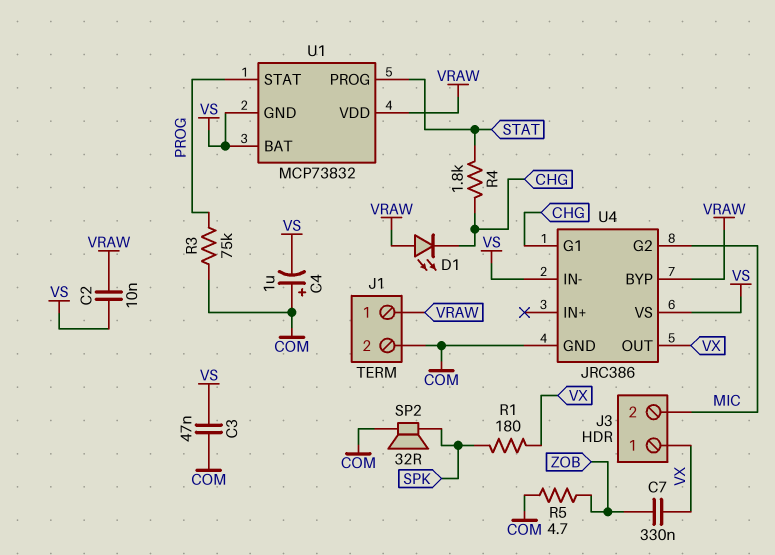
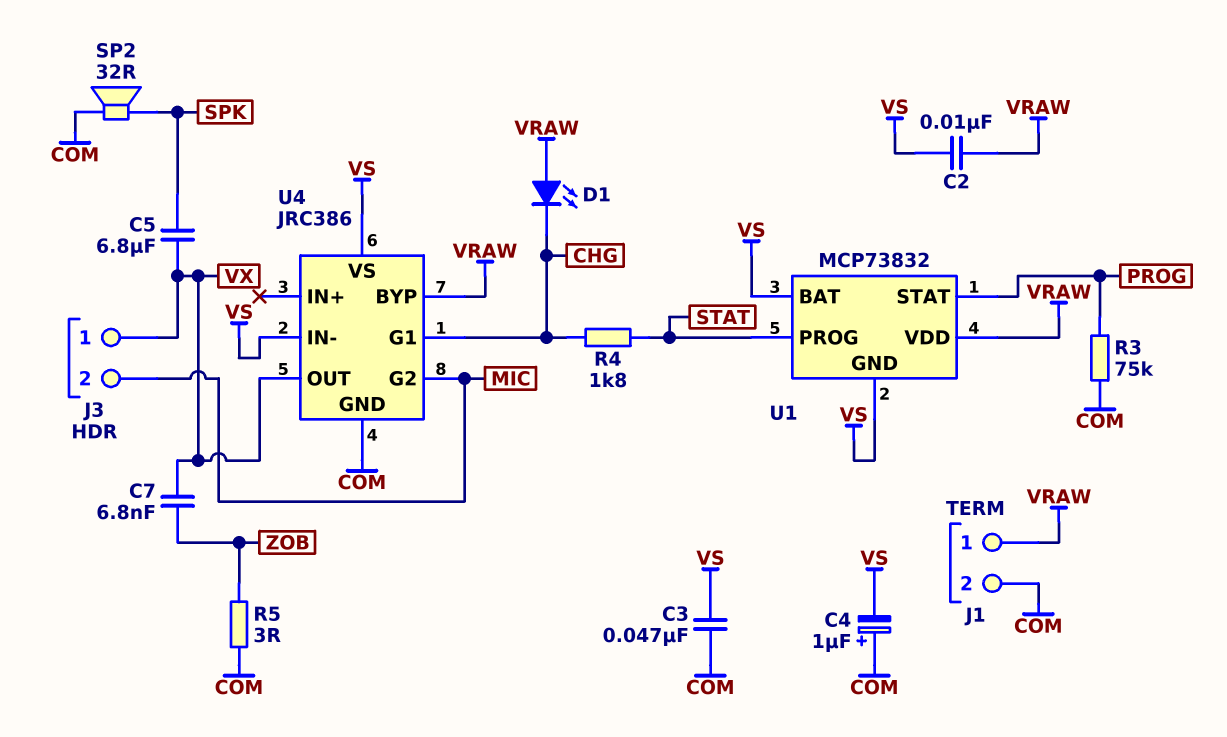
C5: none -> 6.8uF (SPK, VX)
C7: 330nF (VX, ZOB) -> 6.8nF (VX, ZOB)
R1: 180 (SPK, VX) -> none
R5: 4.7 (COM, ZOB) -> 3 (COM, ZOB)

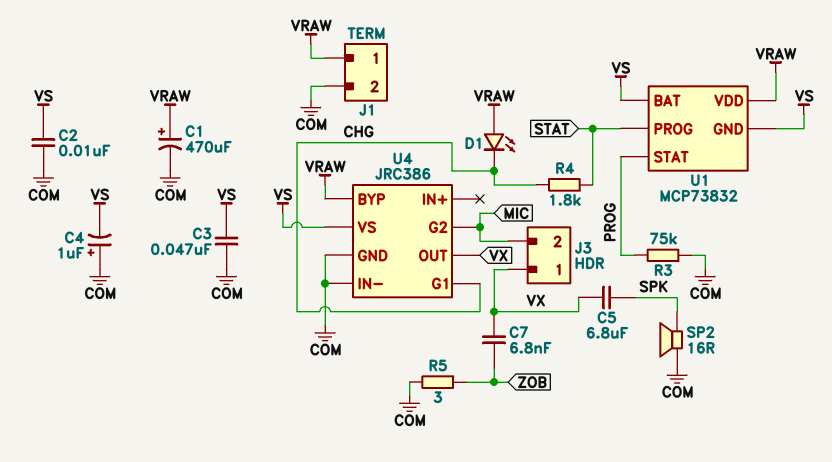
C1: none -> 470uF (plus VRAW, minus COM)
C2: 10nF (VRAW, VS) -> 10nF (COM, VS)
SP2: speaker 32R (COM, SPK) -> speaker 16R (COM, SPK)
U4 pin IN-: VS -> COM

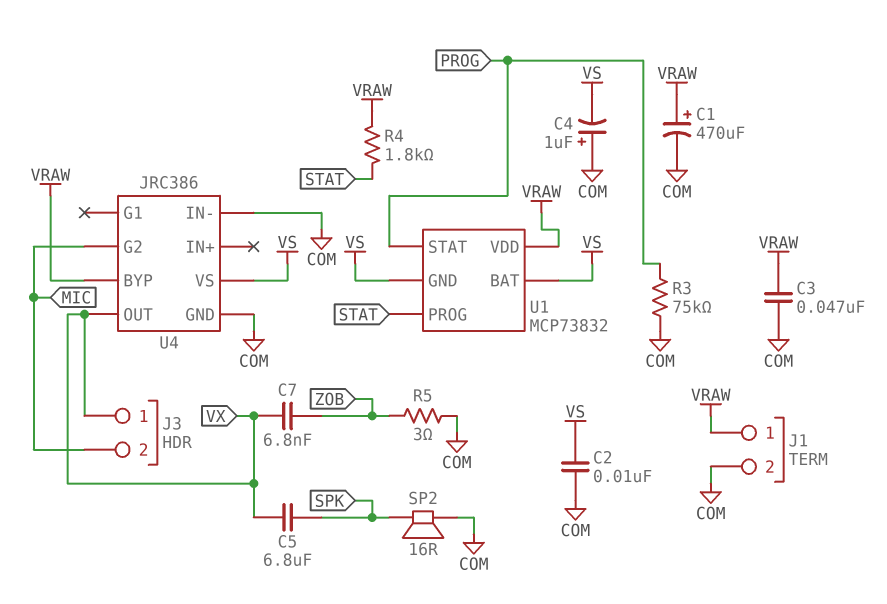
C3: 47nF (COM, VS) -> 47nF (COM, VRAW)
D1: LED (A VRAW, K CHG) -> none
R4: 1.8k (CHG, STAT) -> 1.8k (STAT, VRAW)
U4 pin G1: CHG -> none

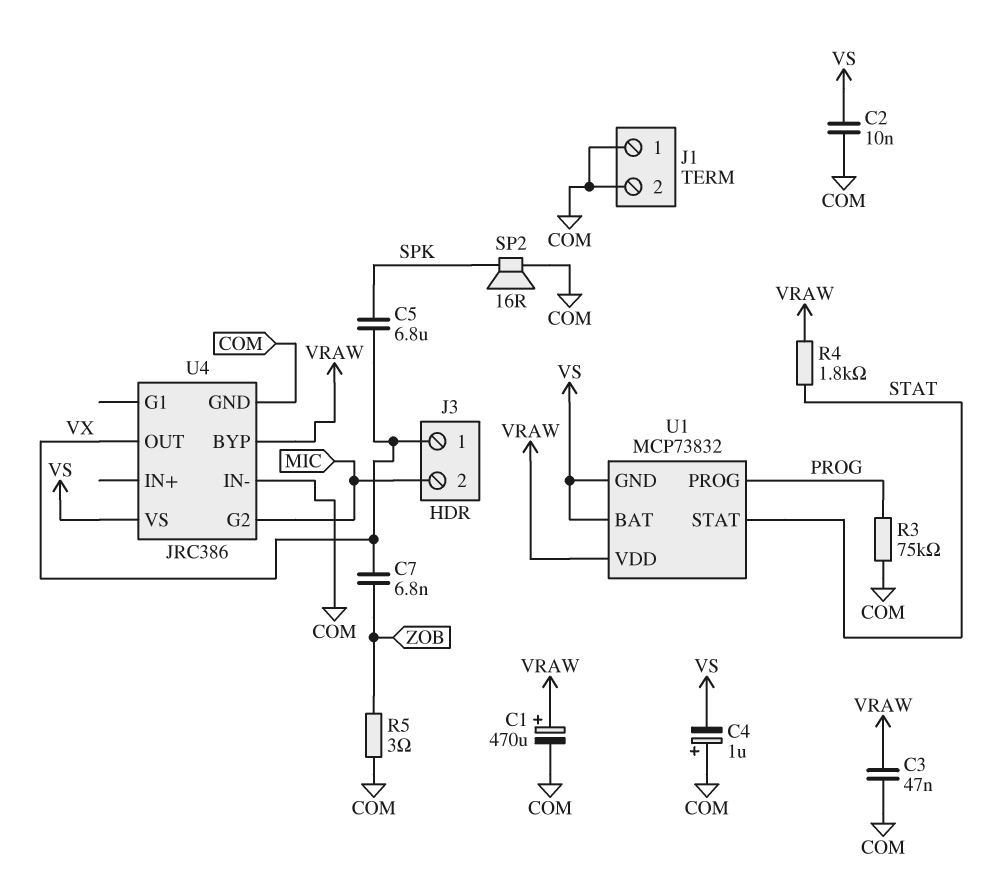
J1 pin 1: VRAW -> COM
U1 pin PROG: STAT -> PROG
U1 pin STAT: PROG -> STAT

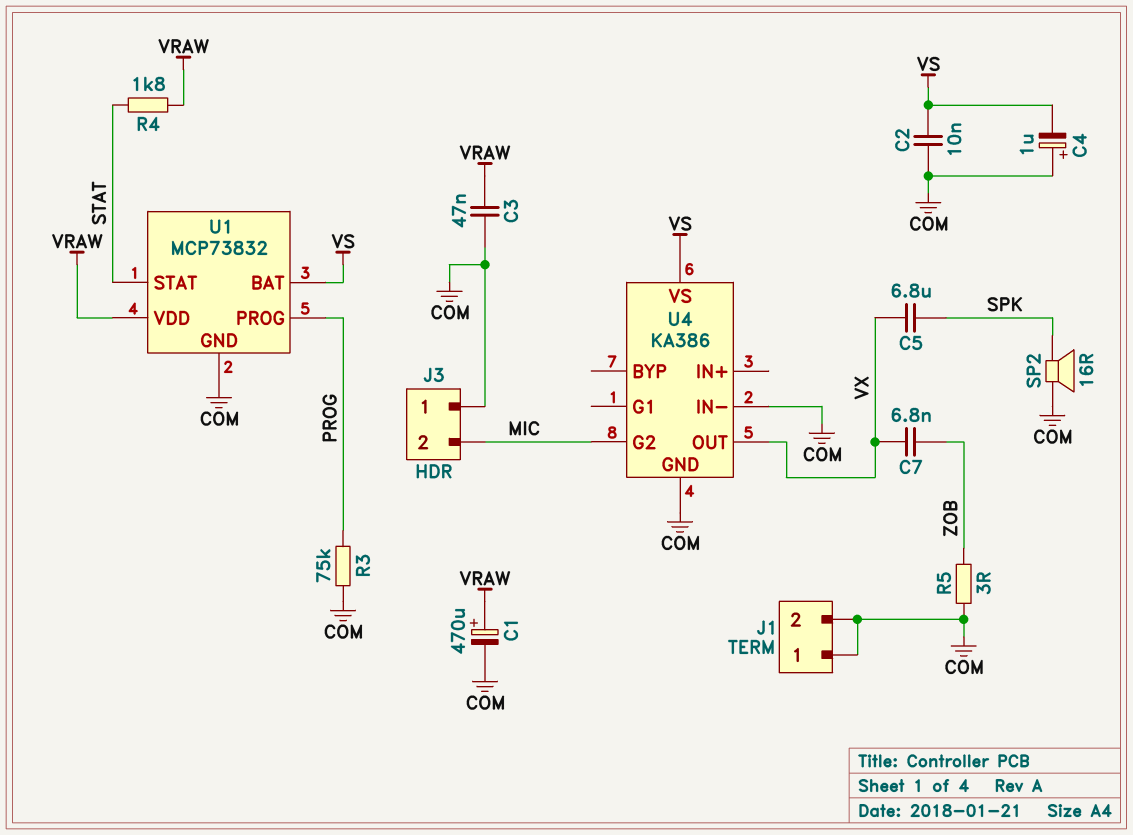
J3 pin 1: VX -> COM
U1 pin GND: VS -> COM
U4: JRC386 -> KA386
U4 pin BYP: VRAW -> none

